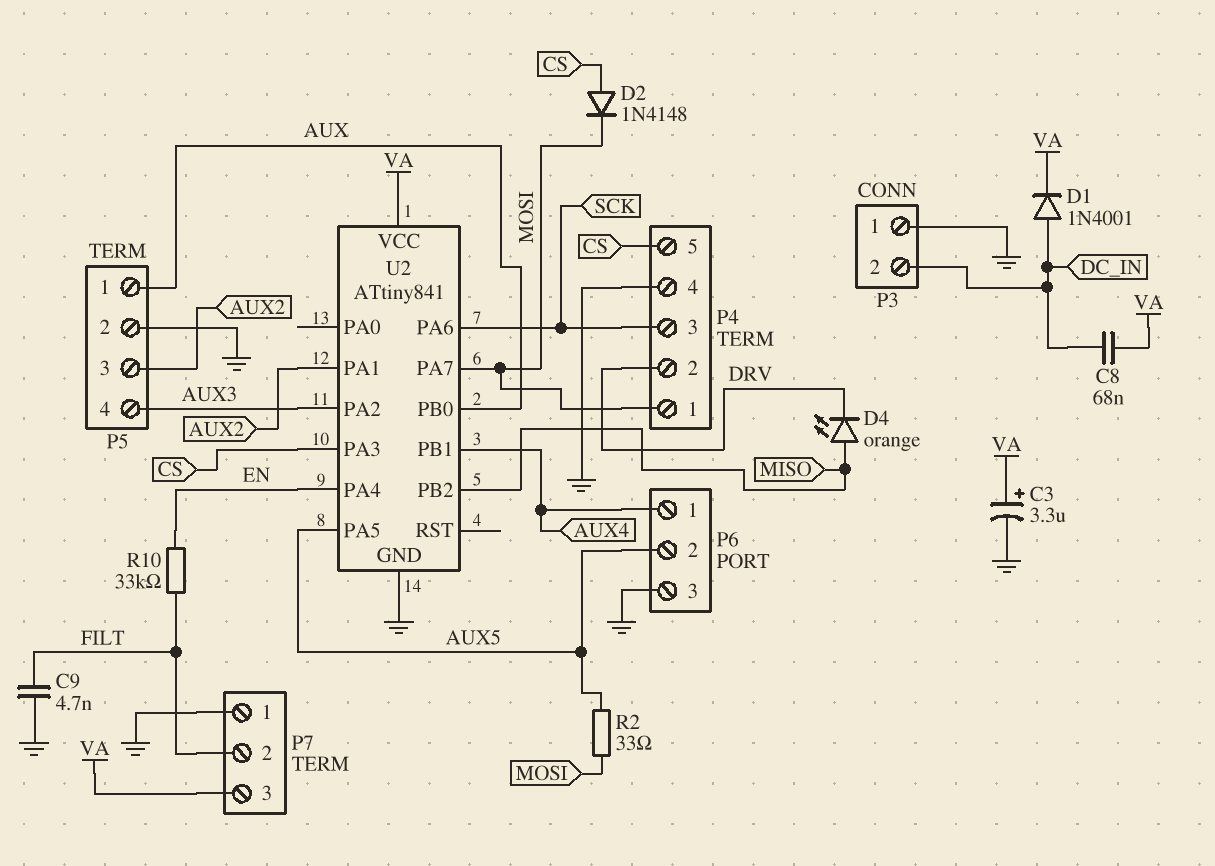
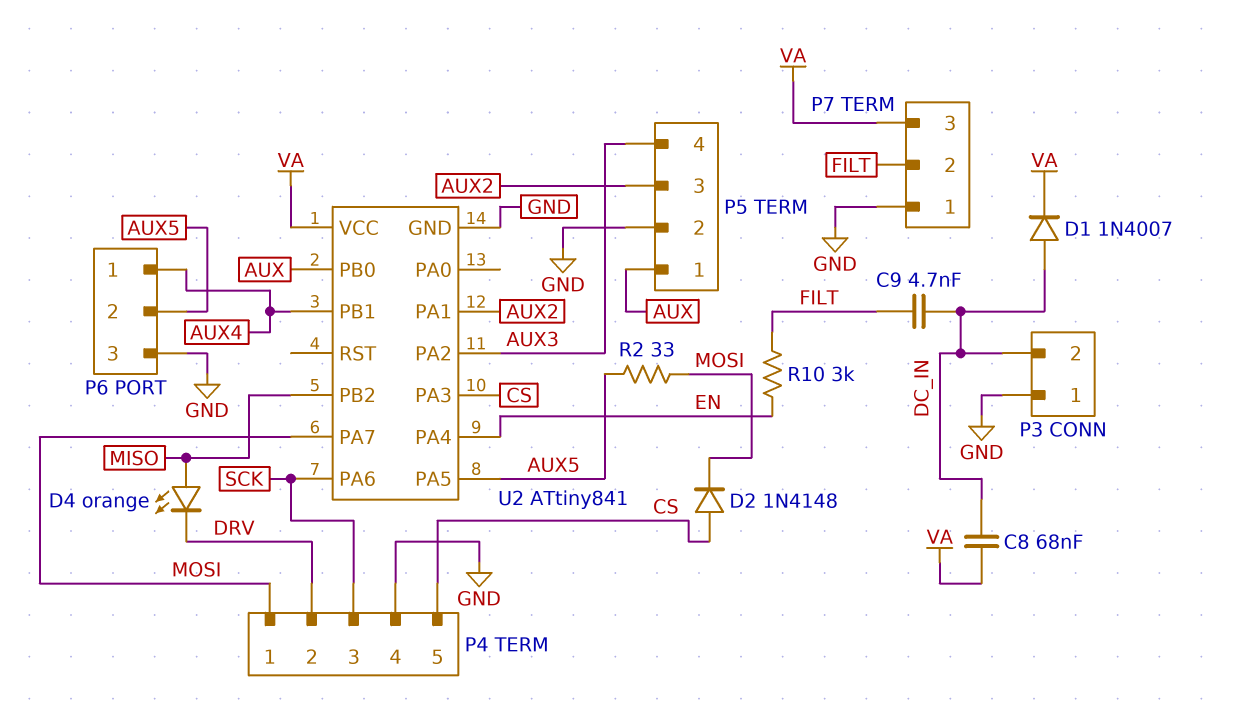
C3: 3.3uF (plus VA, minus GND) -> none
C9: 4.7nF (FILT, GND) -> 4.7nF (DC_IN, FILT)
D1: diode 1N4001 (A DC_IN, K VA) -> diode 1N4007 (A DC_IN, K VA)
R10: 33k (EN, FILT) -> 3k (EN, FILT)

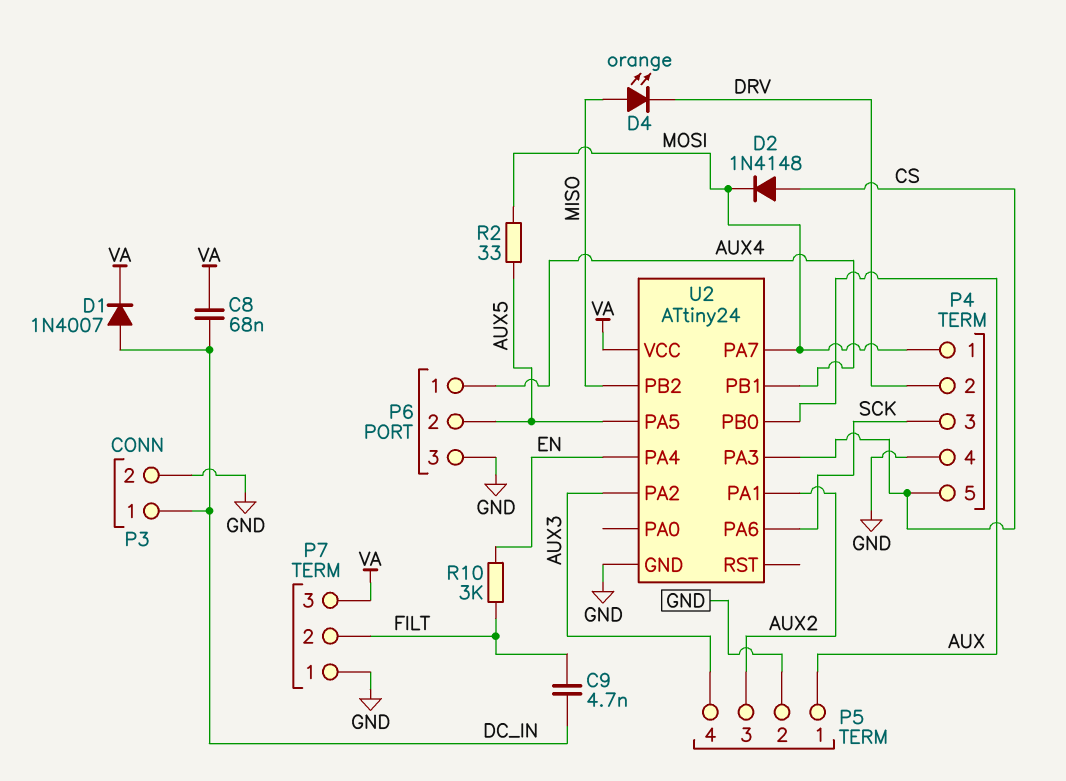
P3 pin 1: GND -> DC_IN
P3 pin 2: DC_IN -> GND
U2: ATtiny841 -> ATtiny24

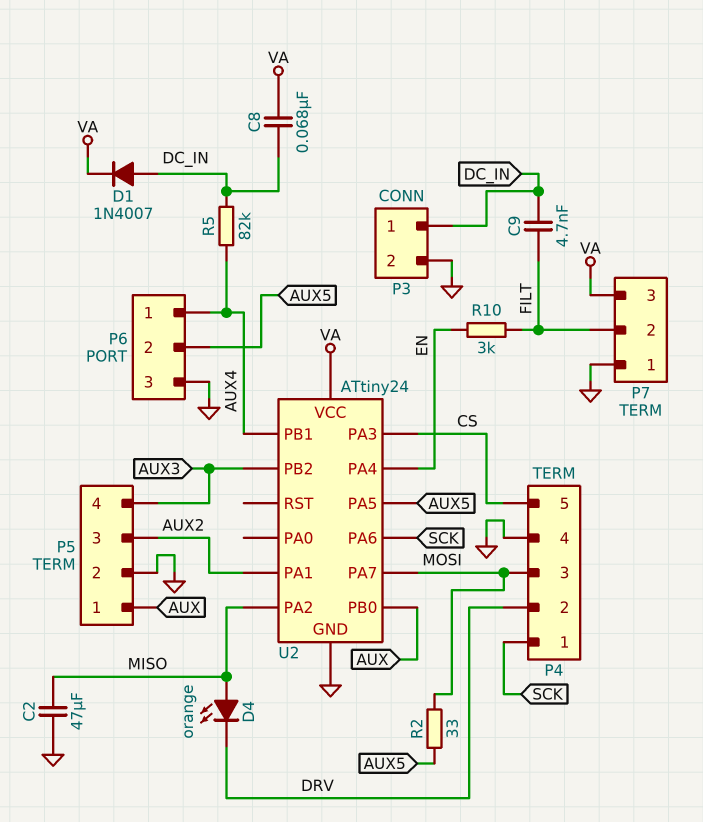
C2: none -> 47uF (GND, MISO)
D2: diode 1N4148 (A CS, K MOSI) -> none
P4 pin 1: MOSI -> SCK
P4 pin 3: SCK -> MOSI
R5: none -> 82k (AUX4, DC_IN)
U2 pin PA2: AUX3 -> MISO
U2 pin PB2: MISO -> AUX3

